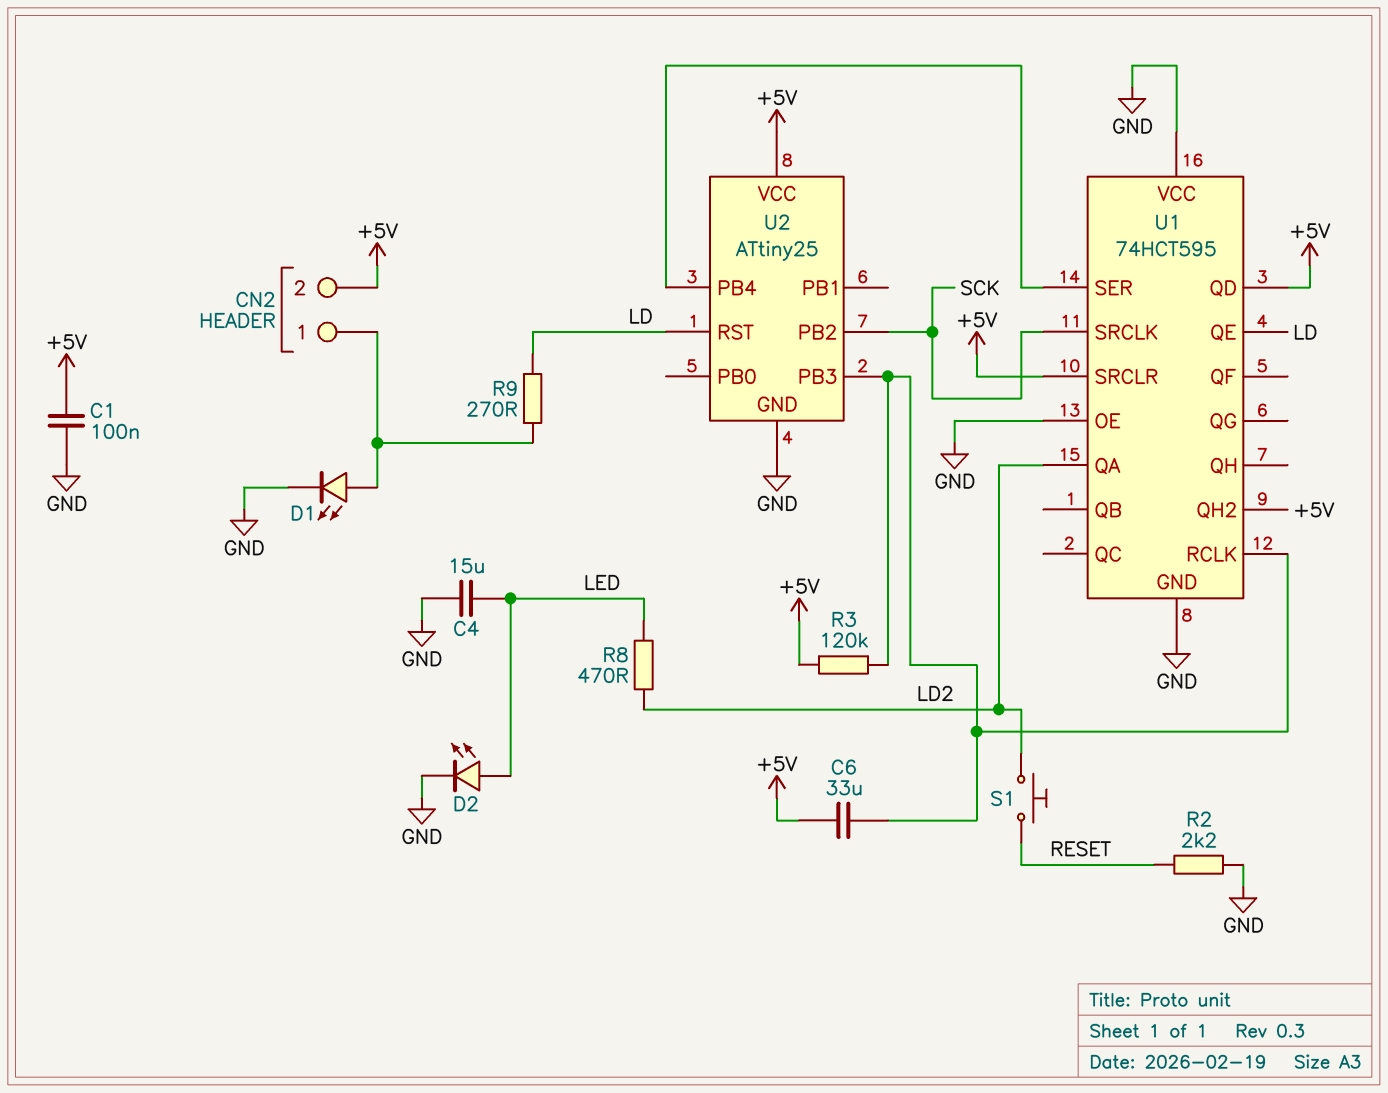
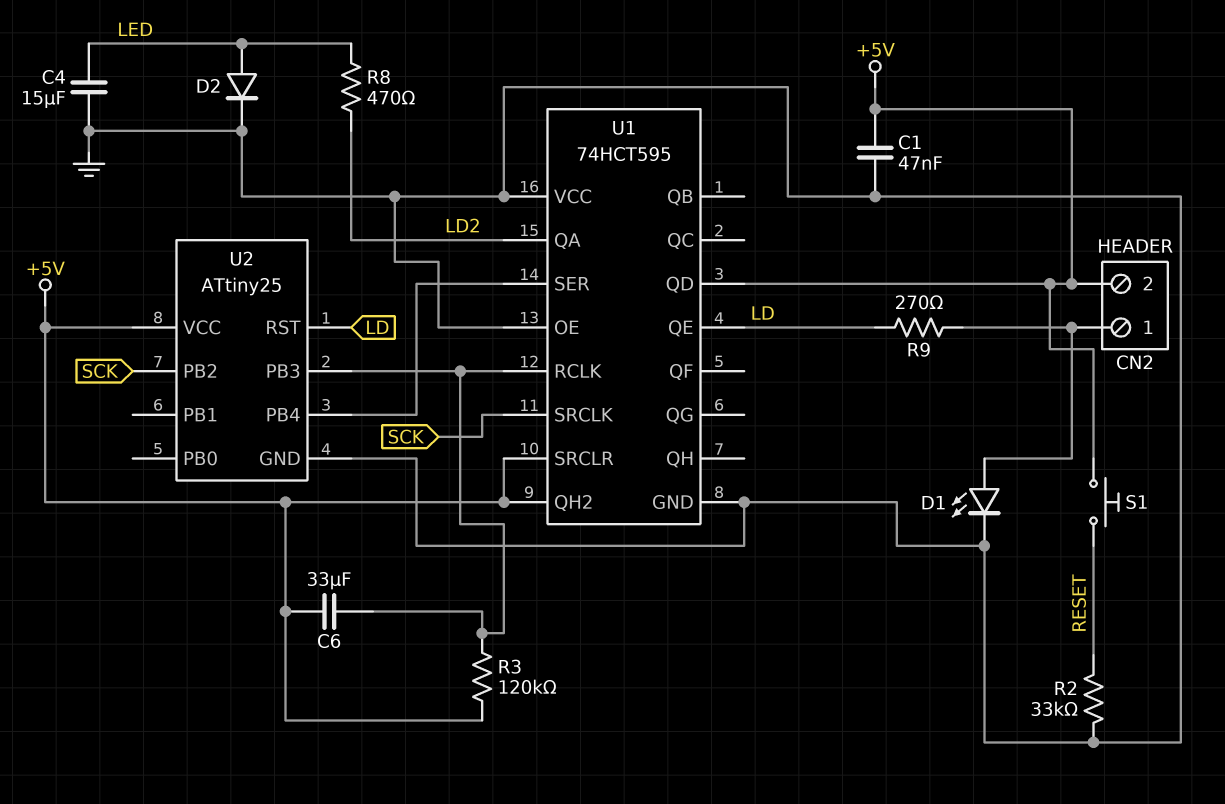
C1: 100nF (+5V, GND) -> 47nF (+5V, GND)
D2: LED (A LED, K GND) -> diode (A LED, K GND)
R2: 2.2k (GND, RESET) -> 33k (GND, RESET)
S1: button (LD2, RESET) -> button (+5V, RESET)

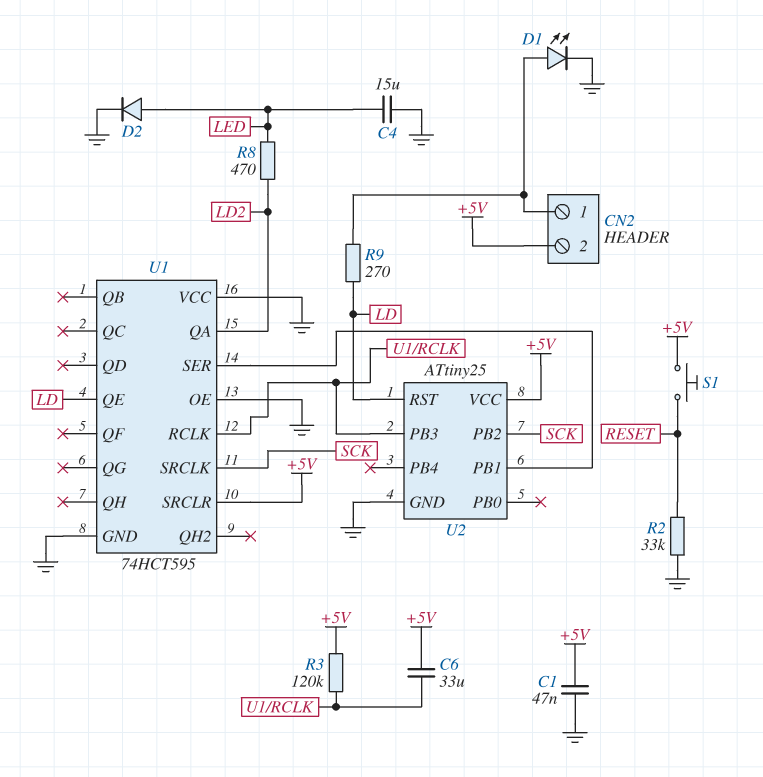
U1 pin QD: +5V -> none
U1 pin QH2: +5V -> none
U2 pin PB1: none -> U1/SER
U2 pin PB4: U1/SER -> none

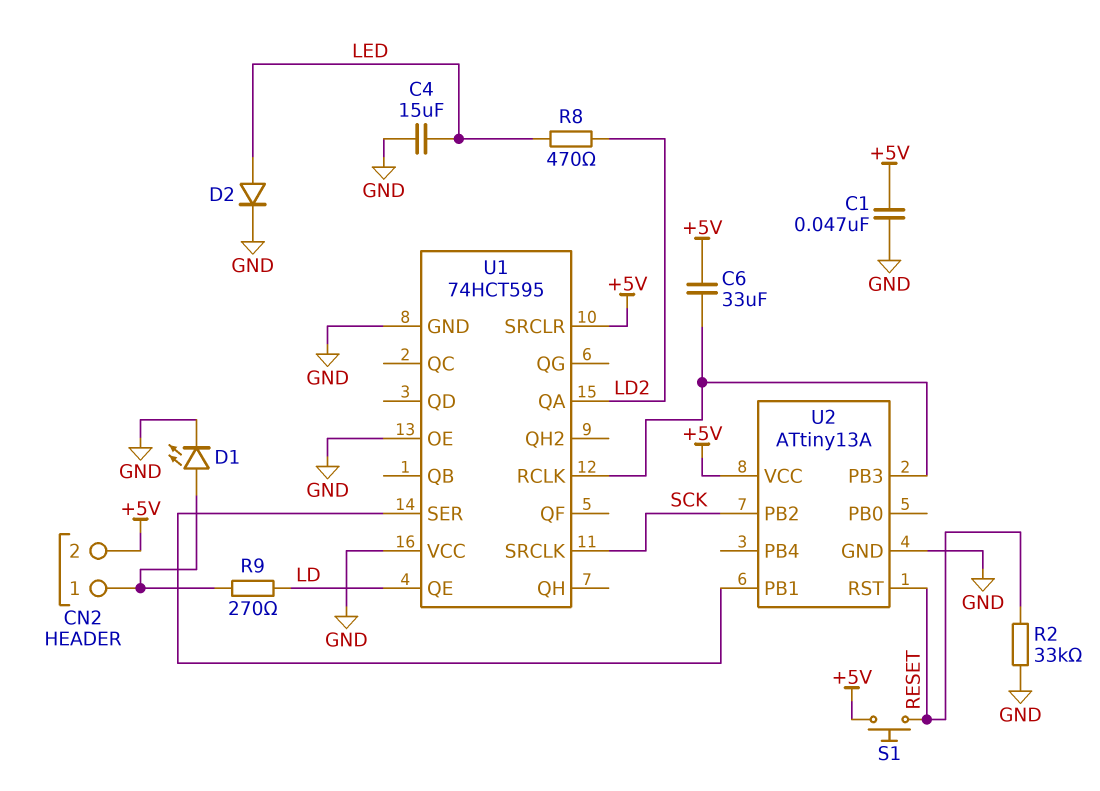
R3: 120k (+5V, U1/RCLK) -> none
U2: ATtiny25 -> ATtiny13A
U2 pin RST: LD -> RESET

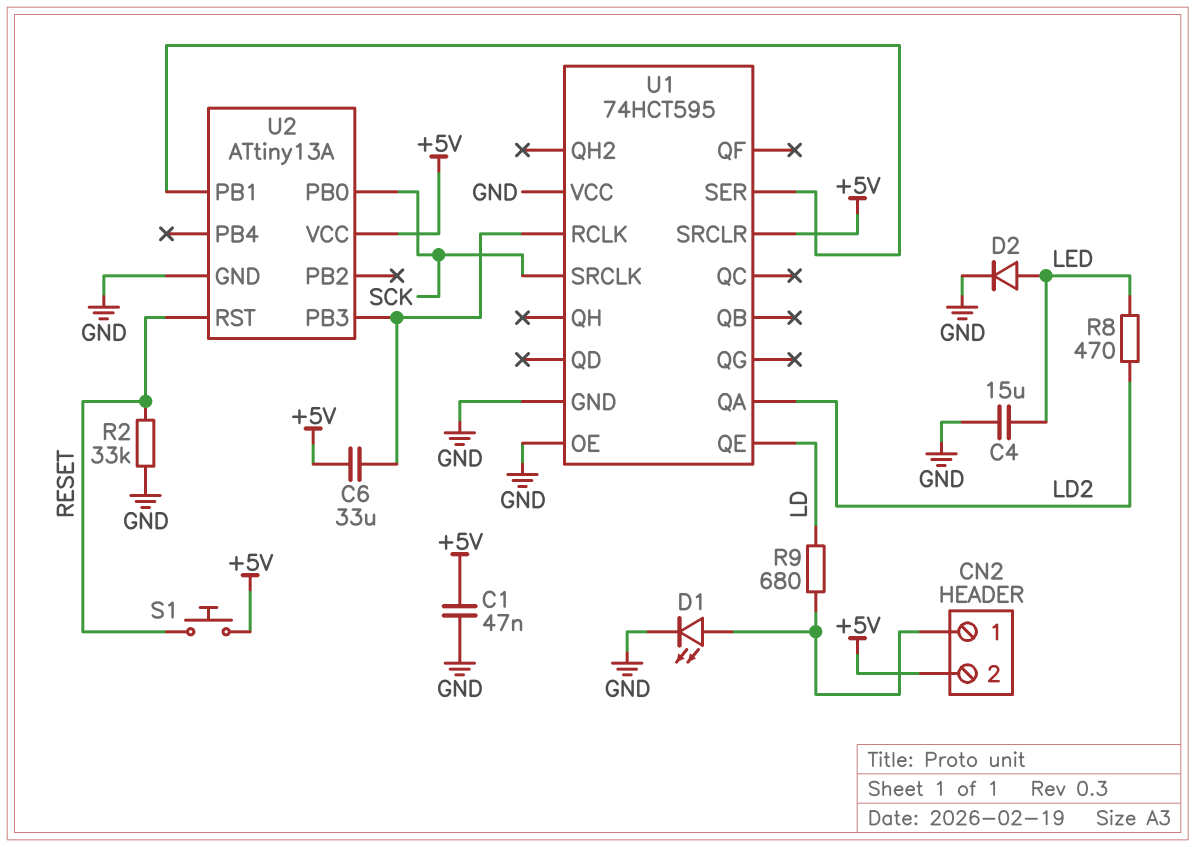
R9: 270 (CN2/1, LD) -> 680 (CN2/1, LD)
U2 pin PB0: none -> SCK
U2 pin PB2: SCK -> none

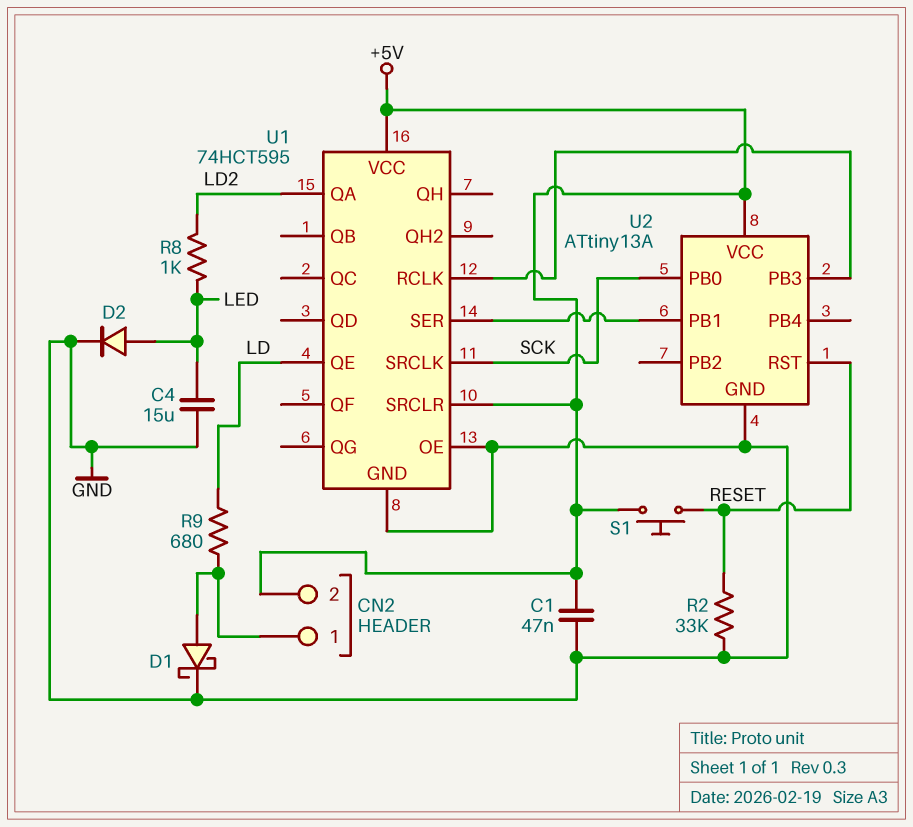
C6: 33uF (+5V, U1/RCLK) -> none
D1: LED (A CN2/1, K GND) -> schottky (A CN2/1, K GND)
R8: 470 (LD2, LED) -> 1k (LD2, LED)
U1 pin VCC: GND -> +5V

